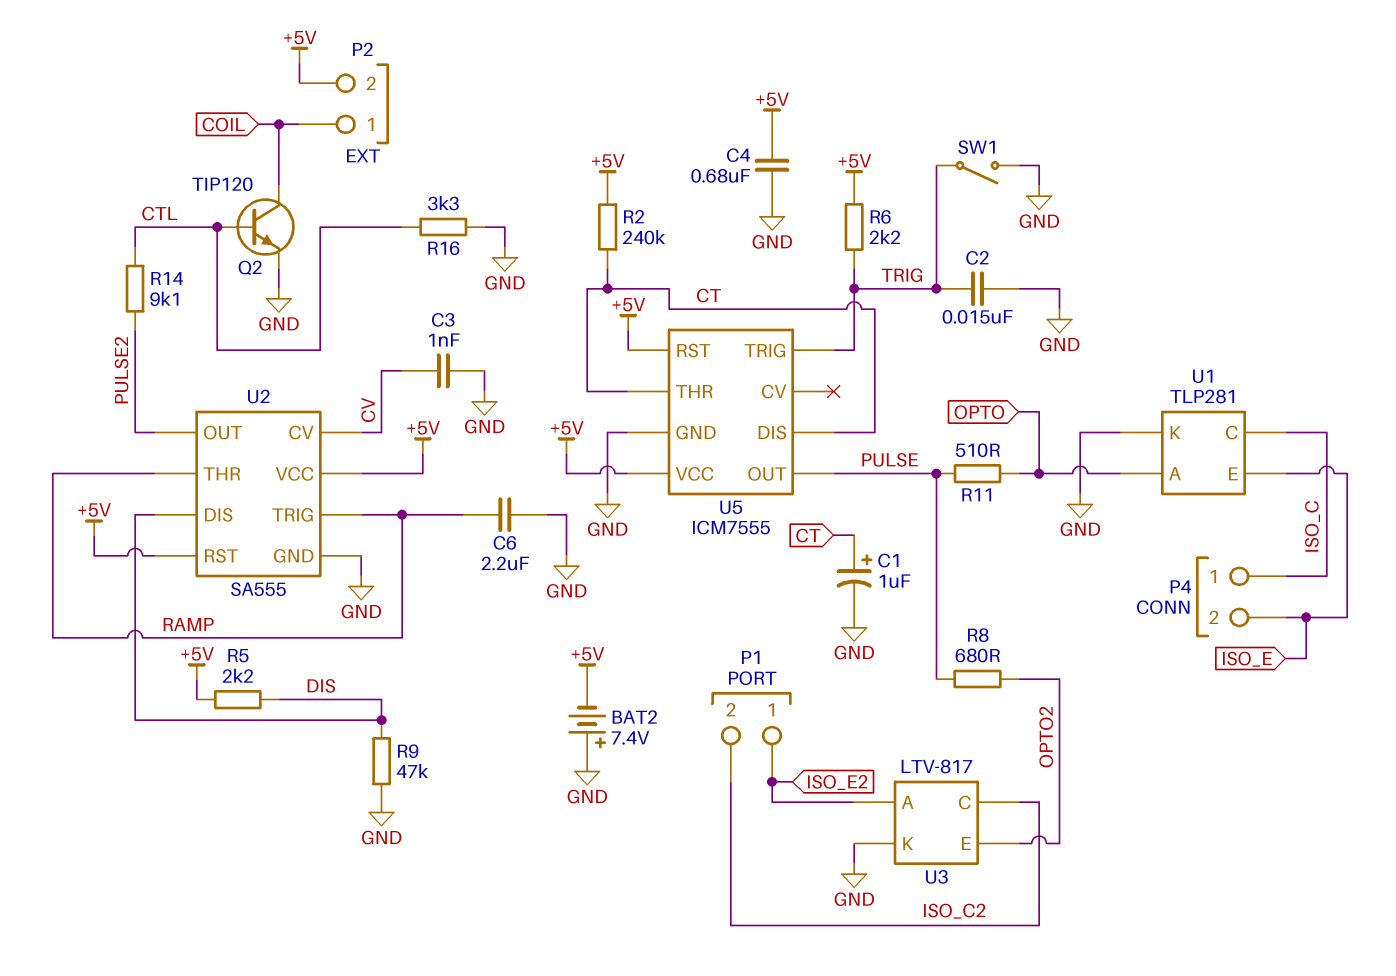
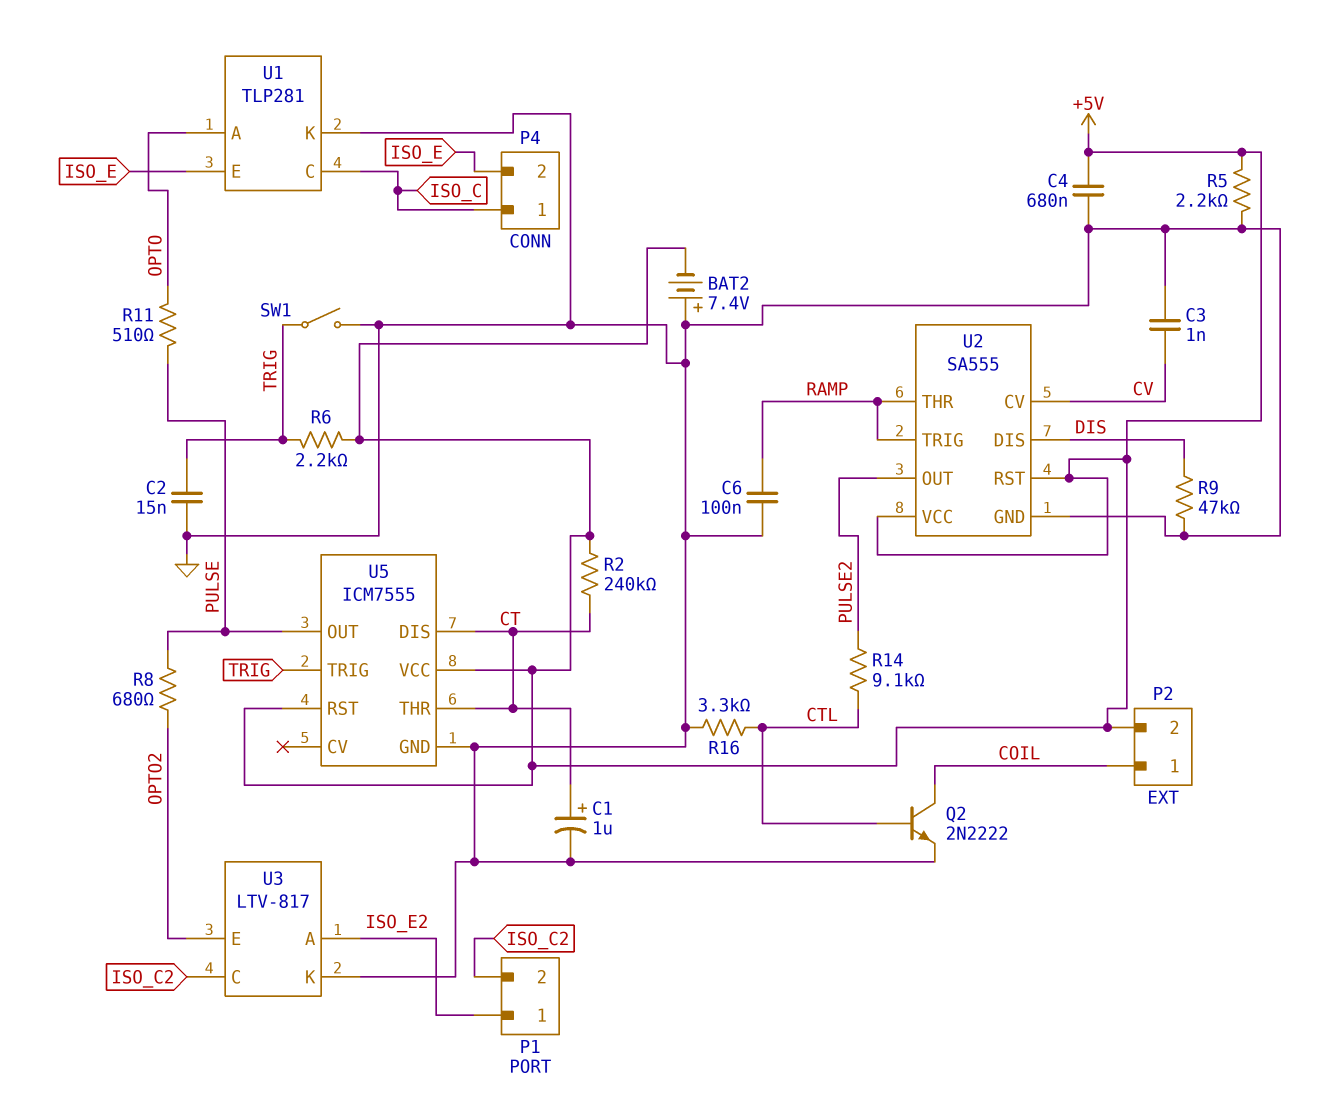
C6: 2.2uF (GND, RAMP) -> 100nF (GND, RAMP)
Q2: NPN TIP120 (B CTL, C COIL, E GND) -> NPN 2N2222 (B CTL, C COIL, E GND)
R5: 2.2k (+5V, DIS) -> 2.2k (+5V, GND)

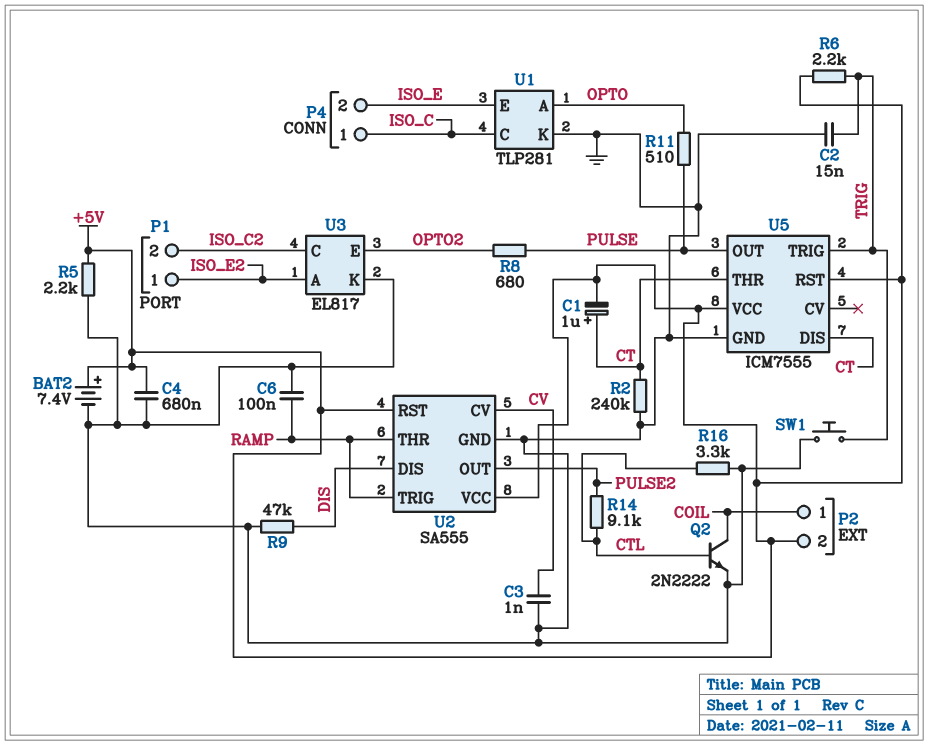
BAT2: 7.4V (plus GND, minus +5V) -> 7.4V (plus +5V, minus GND)
C1: 1uF (plus CT, minus GND) -> 1uF (plus CT, minus +5V)
R2: 240k (+5V, CT) -> 240k (CT, GND)
SW1: switch (GND, TRIG) -> button (GND, TRIG)
U3: LTV-817 -> EL817

